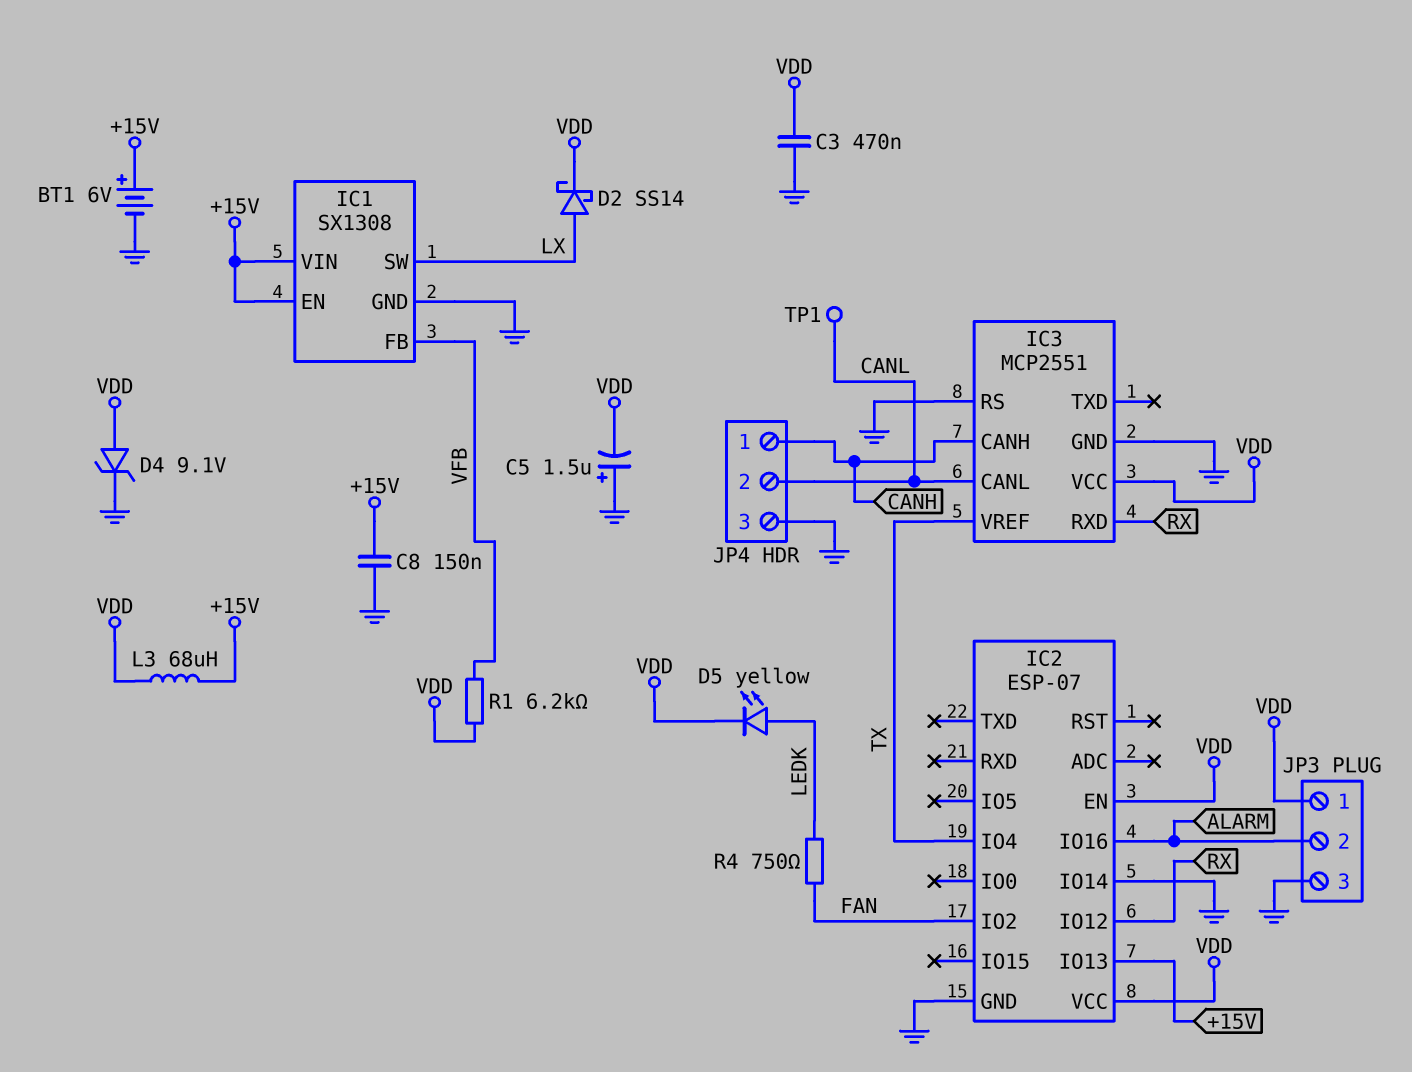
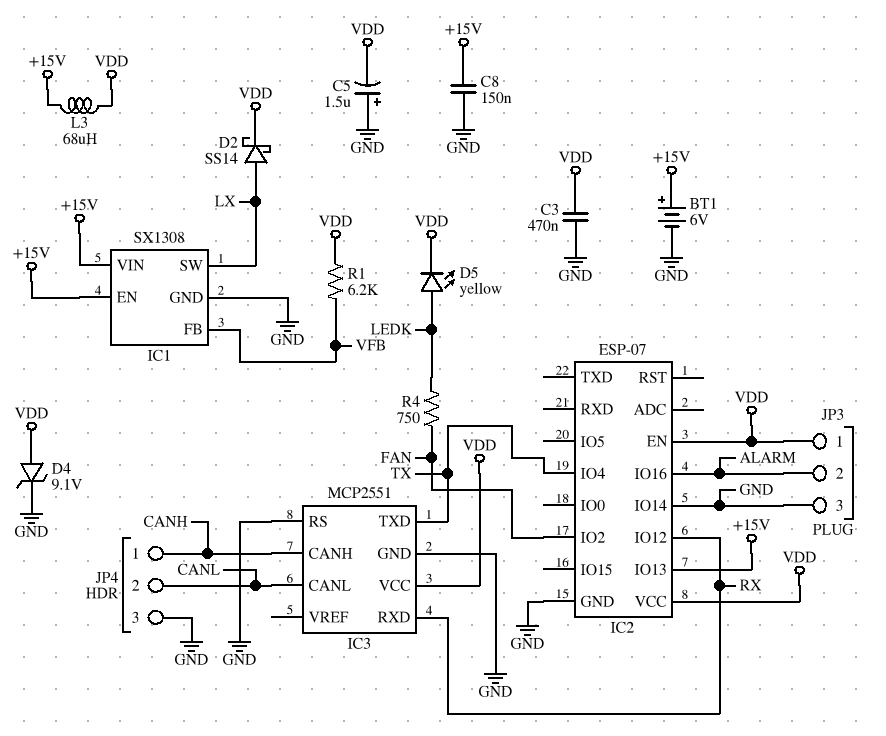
IC3 pin TXD: none -> TX
IC3 pin VREF: TX -> none
TP1: test point (CANL) -> none

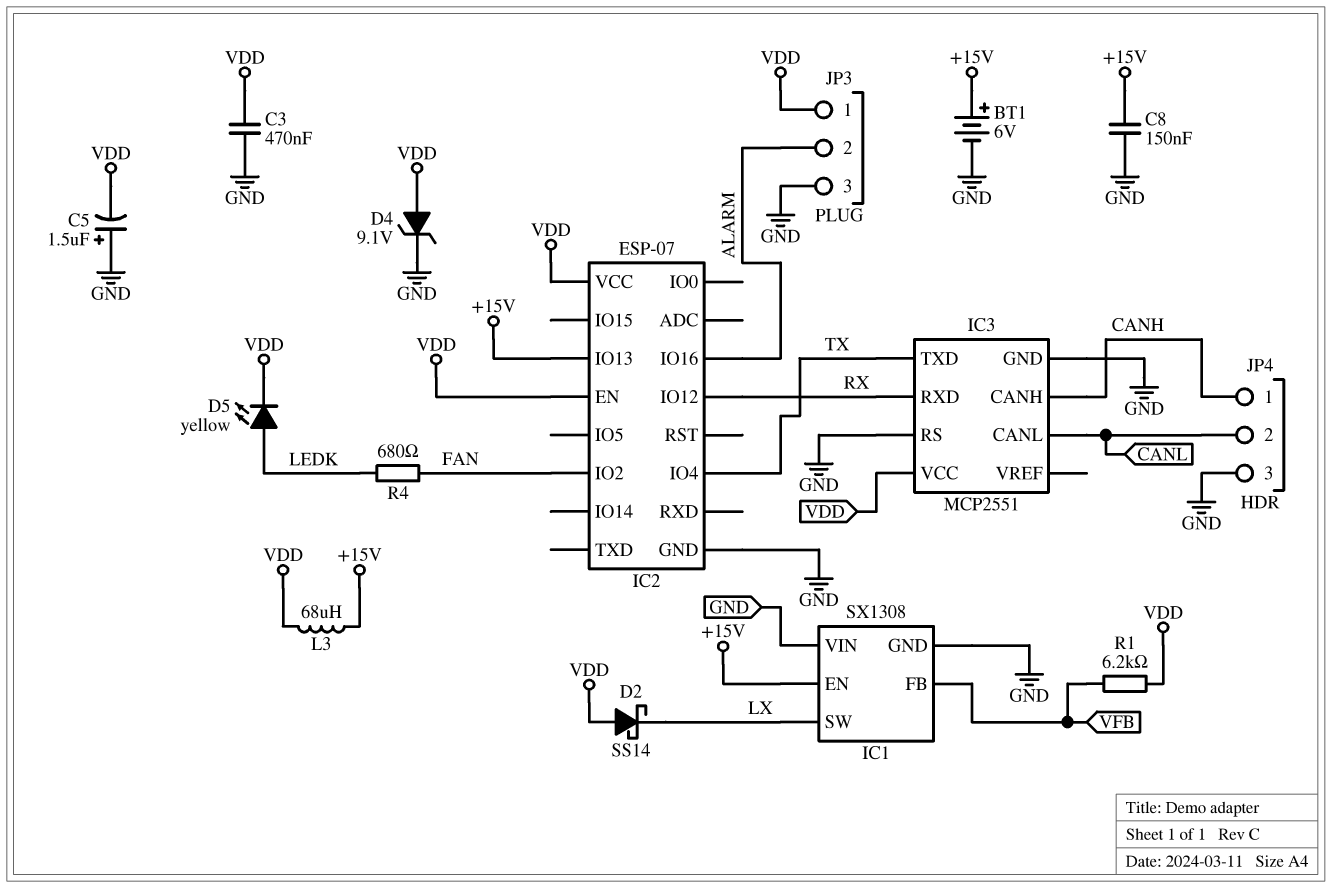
D2: schottky SS14 (A LX, K VDD) -> schottky SS14 (A VDD, K LX)
IC1 pin VIN: +15V -> GND
IC2 pin IO14: GND -> none
R4: 750 (FAN, LEDK) -> 680 (FAN, LEDK)

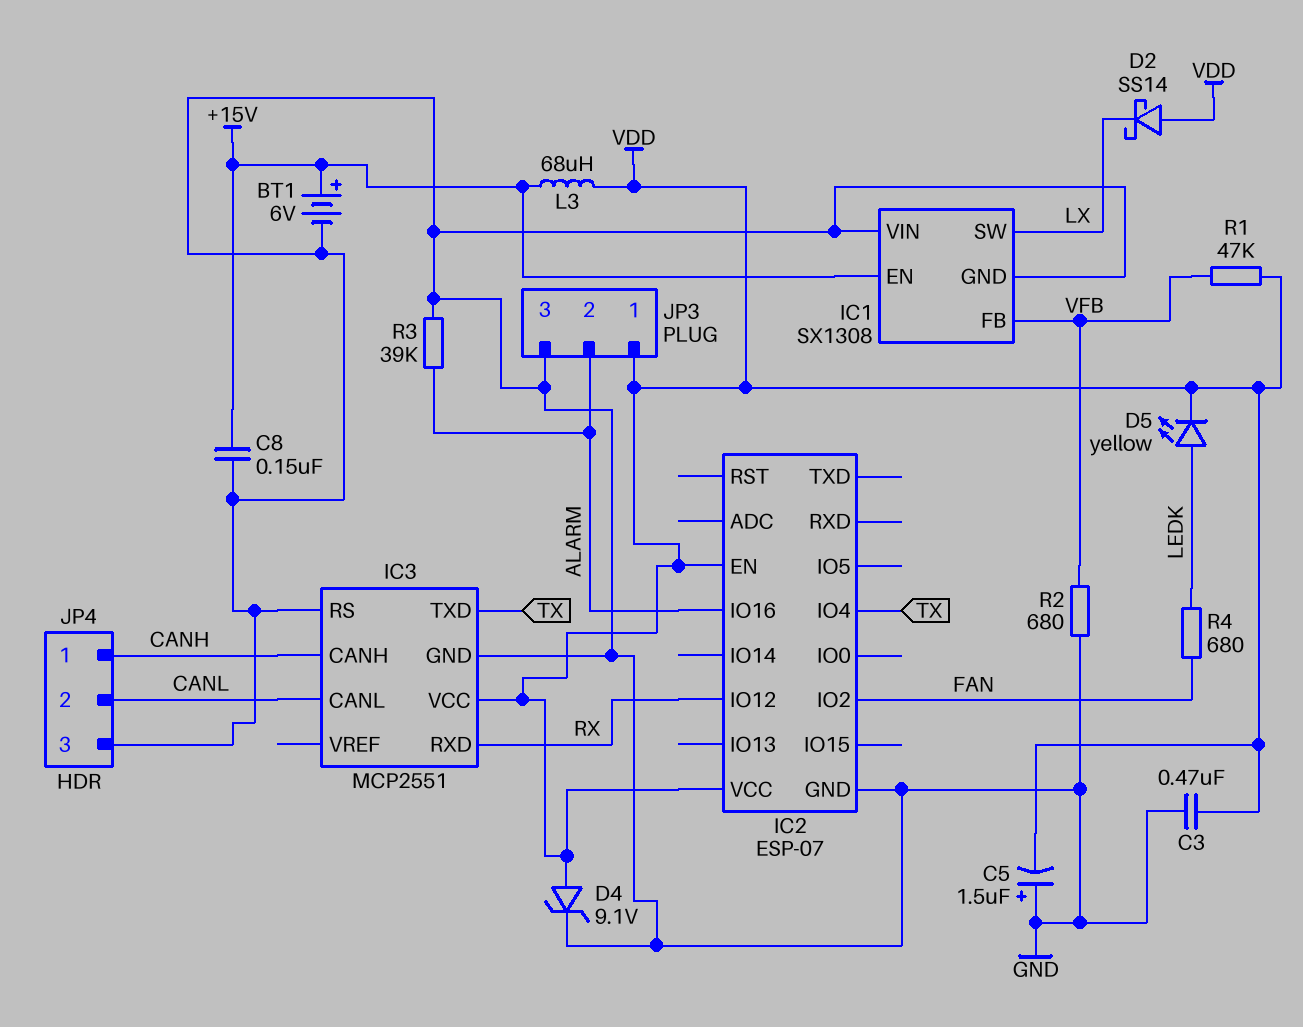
IC2 pin IO13: +15V -> none
R1: 6.2k (VDD, VFB) -> 47k (VDD, VFB)
R2: none -> 680 (GND, VFB)
R3: none -> 39k (ALARM, GND)

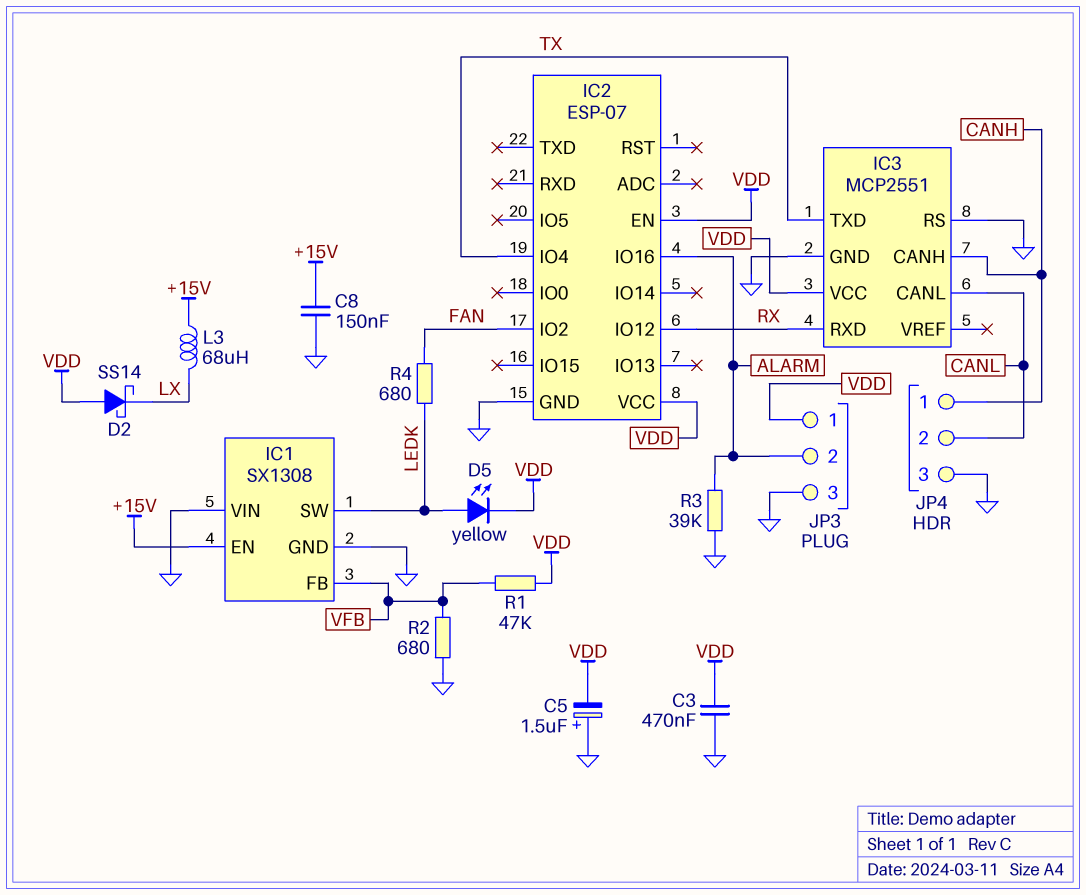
BT1: 6V (plus +15V, minus GND) -> none
D4: zener 9.1V (A VDD, K GND) -> none
IC1 pin SW: LX -> LEDK
L3: 68uH (+15V, VDD) -> 68uH (+15V, LX)

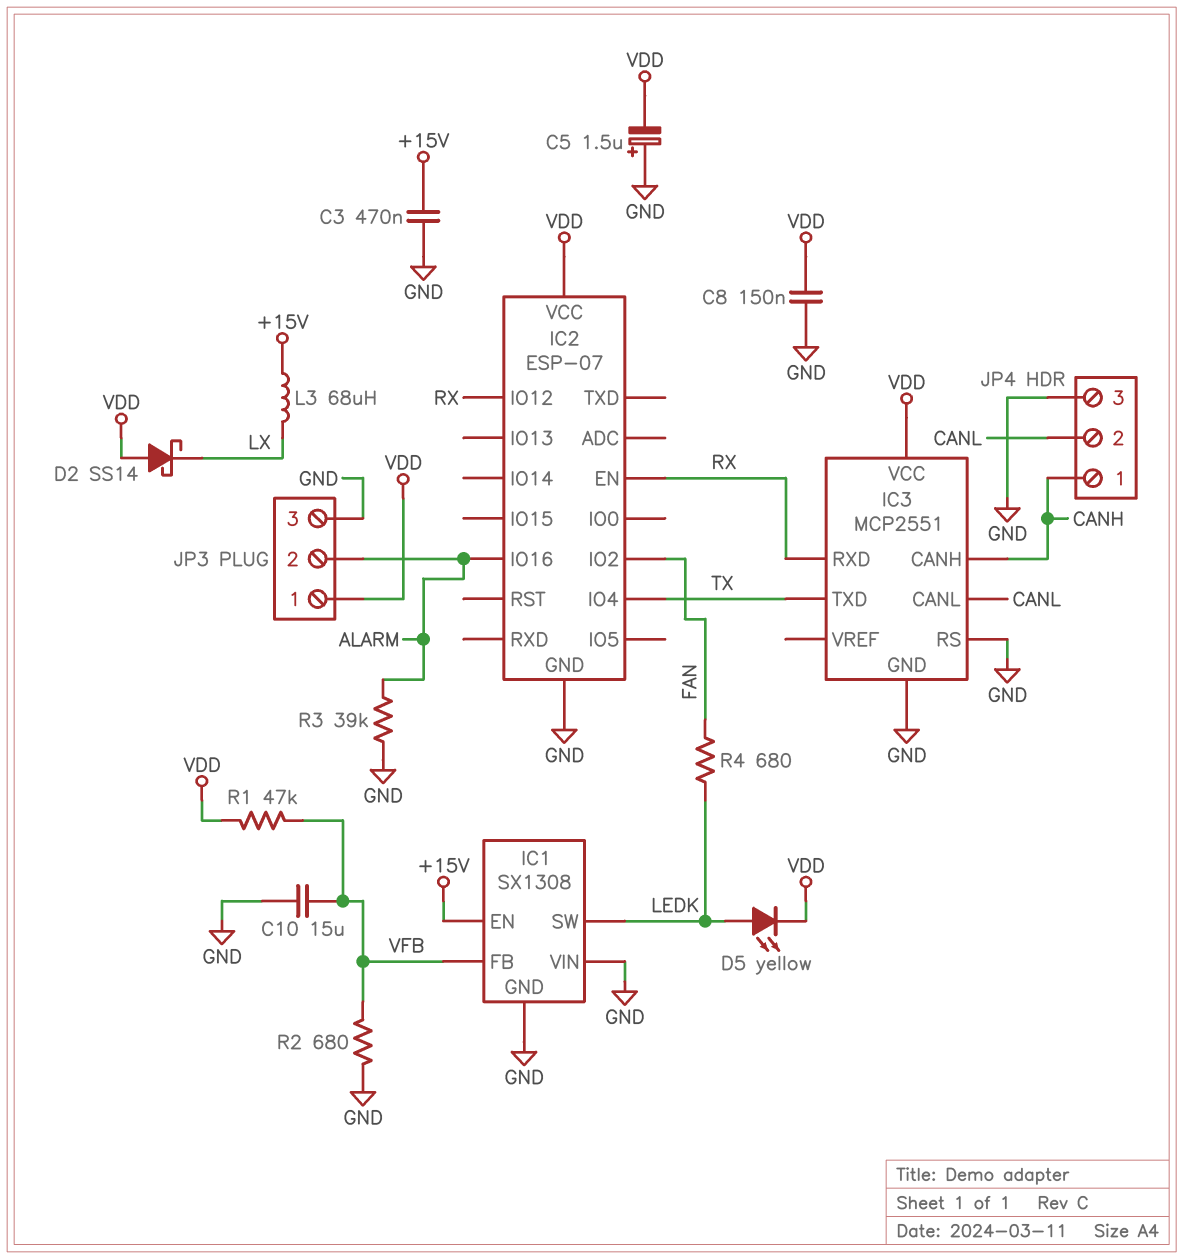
C3: 470nF (GND, VDD) -> 470nF (+15V, GND)
C8: 150nF (+15V, GND) -> 150nF (GND, VDD)
C10: none -> 15uF (GND, VFB)
IC2 pin EN: VDD -> RX

